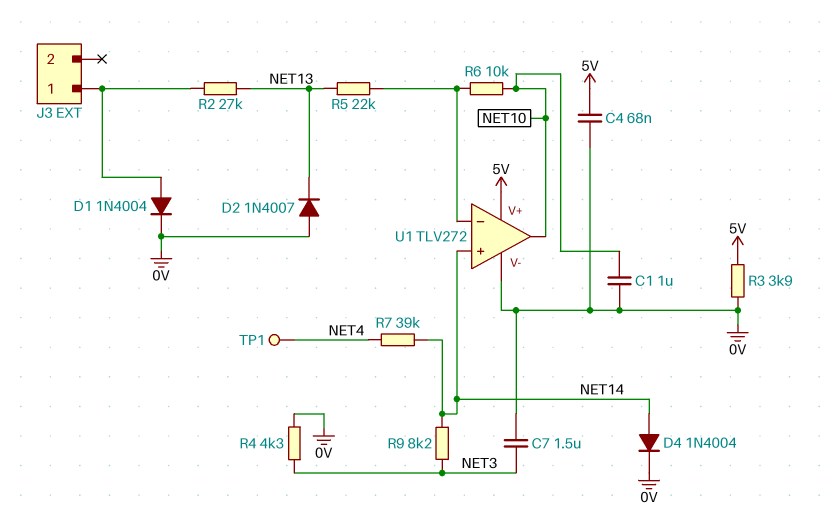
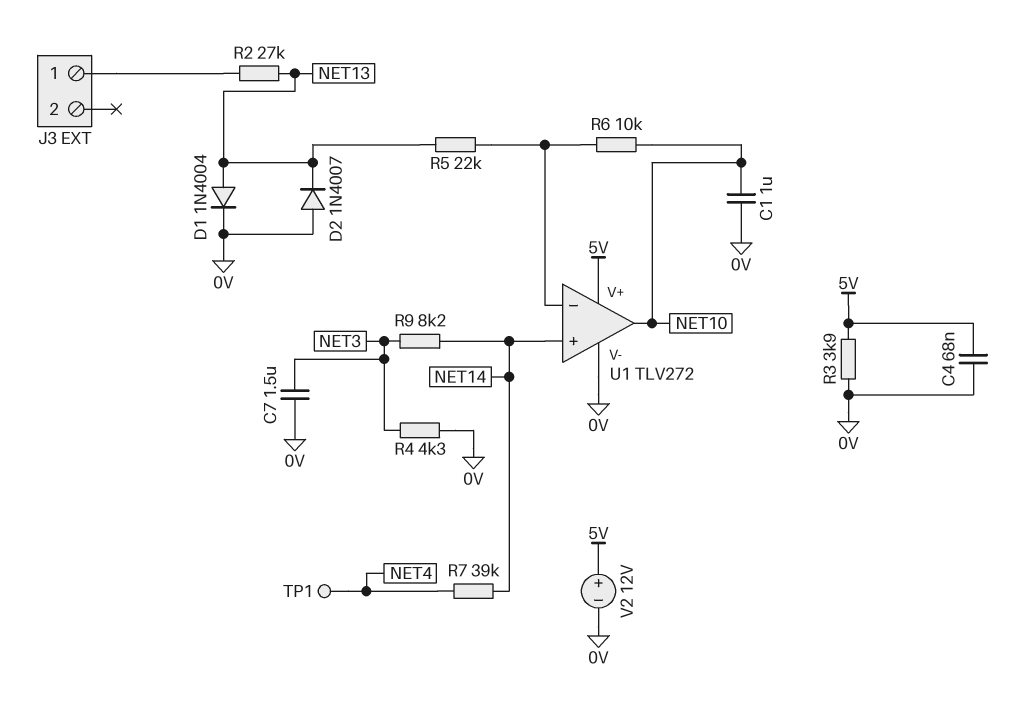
D1: diode 1N4004 (A J3/1, K 0V) -> diode 1N4004 (A NET13, K 0V)
D4: diode 1N4004 (A NET14, K 0V) -> none
V2: none -> 12V (plus 5V, minus 0V)

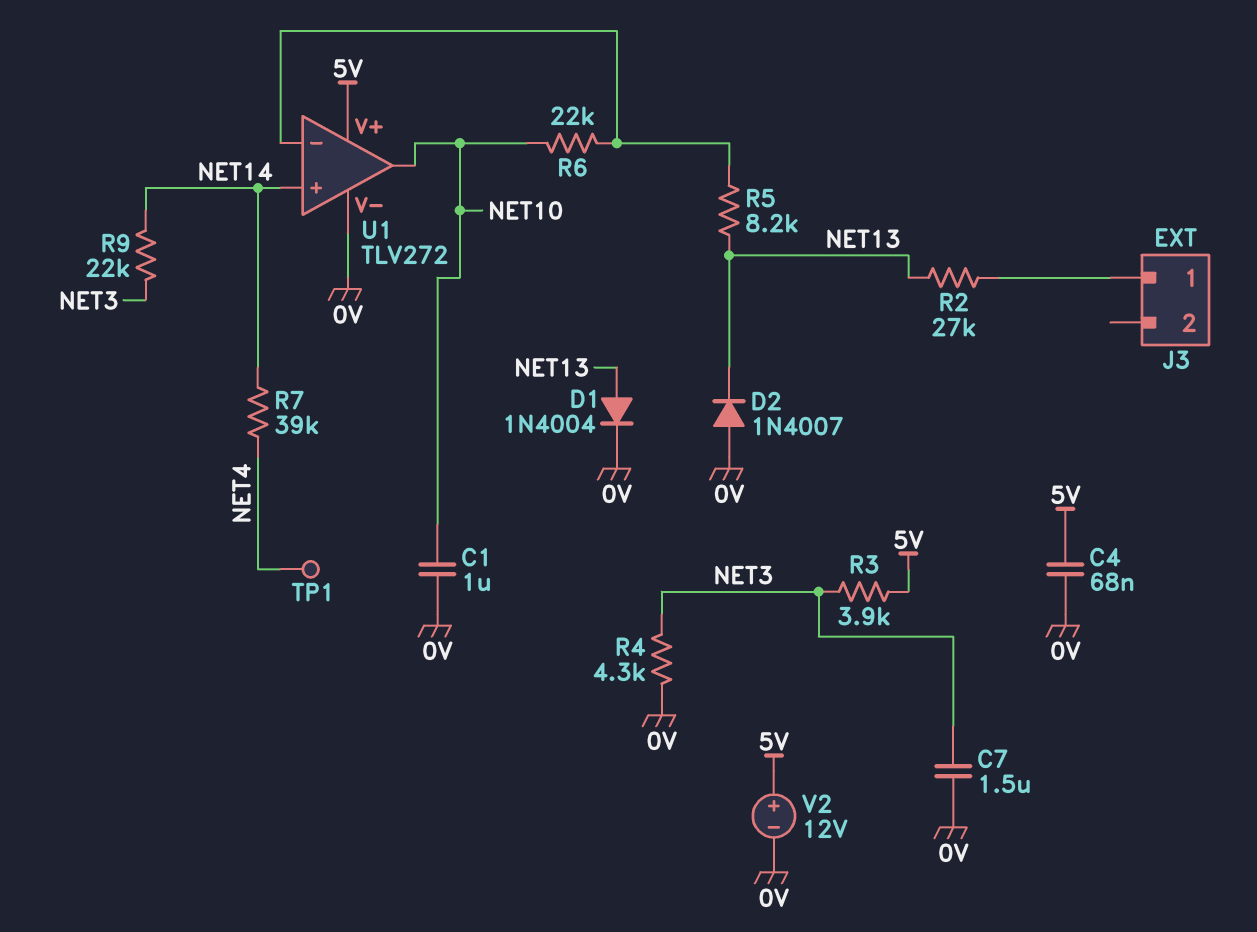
R3: 3.9k (0V, 5V) -> 3.9k (5V, NET3)
R5: 22k (NET13, U1/in-) -> 8.2k (NET13, U1/in-)
R6: 10k (NET10, U1/in-) -> 22k (NET10, U1/in-)
R9: 8.2k (NET3, NET14) -> 22k (NET3, NET14)

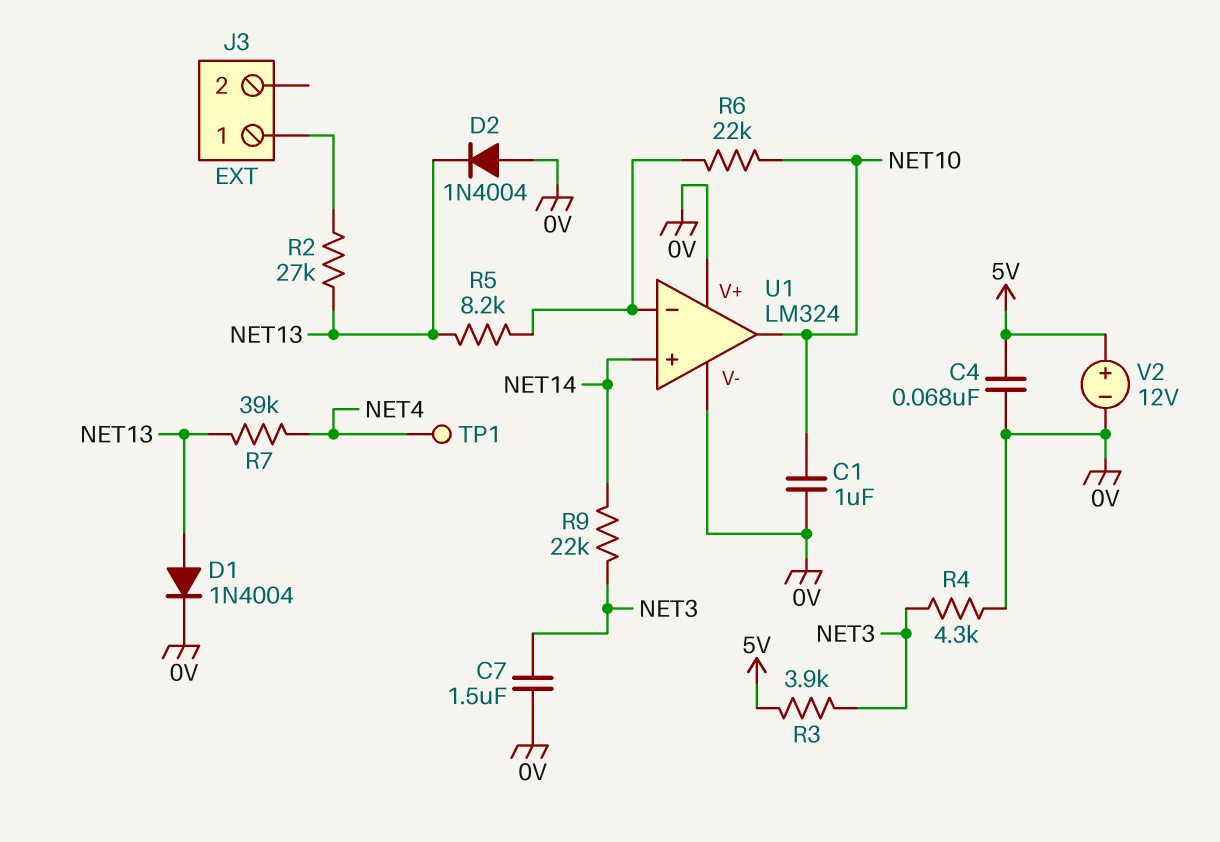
D2: diode 1N4007 (A 0V, K NET13) -> diode 1N4004 (A 0V, K NET13)
R7: 39k (NET4, NET14) -> 39k (NET4, NET13)
U1: TLV272 -> LM324
U1 pin V+: 5V -> 0V

